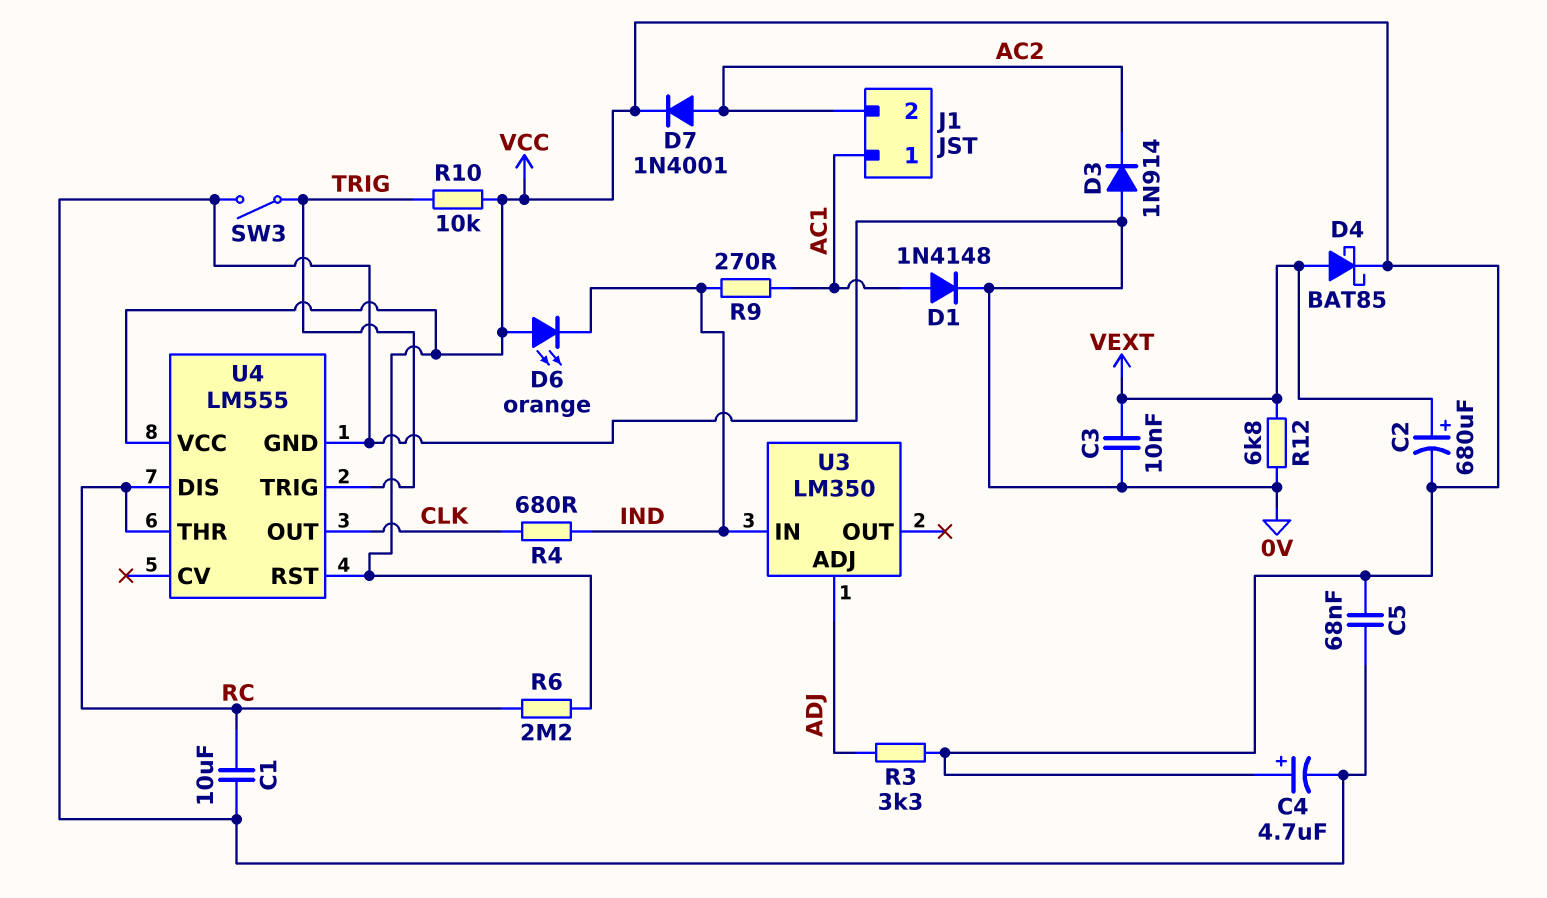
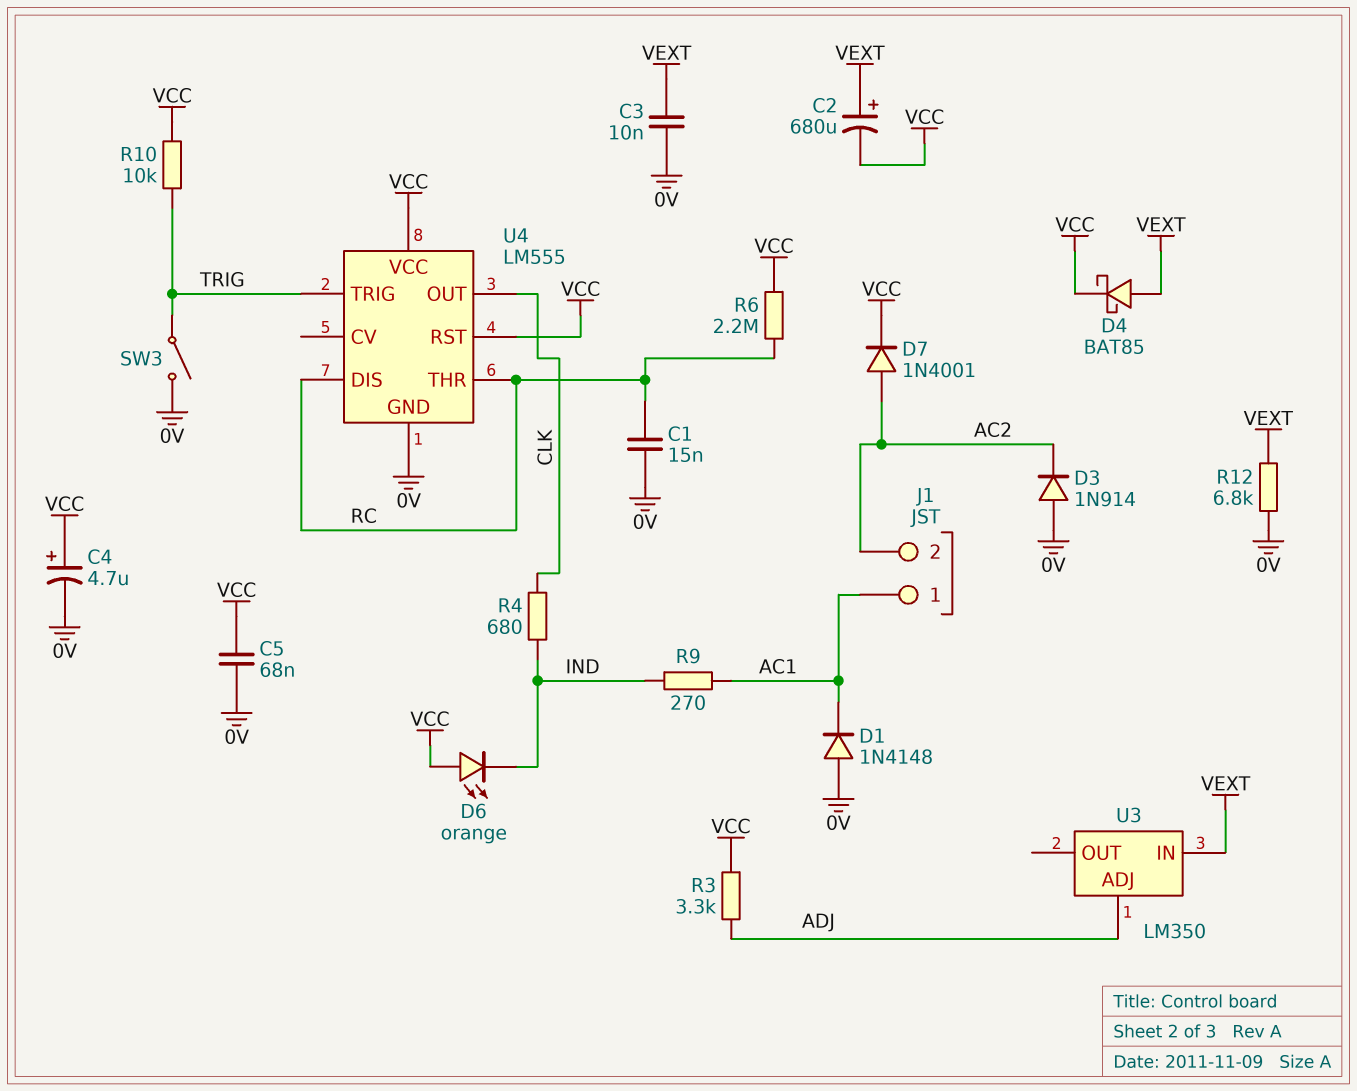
C1: 10uF (0V, RC) -> 15nF (0V, RC)
D1: diode 1N4148 (A AC1, K 0V) -> diode 1N4148 (A 0V, K AC1)
U3 pin IN: IND -> VEXT

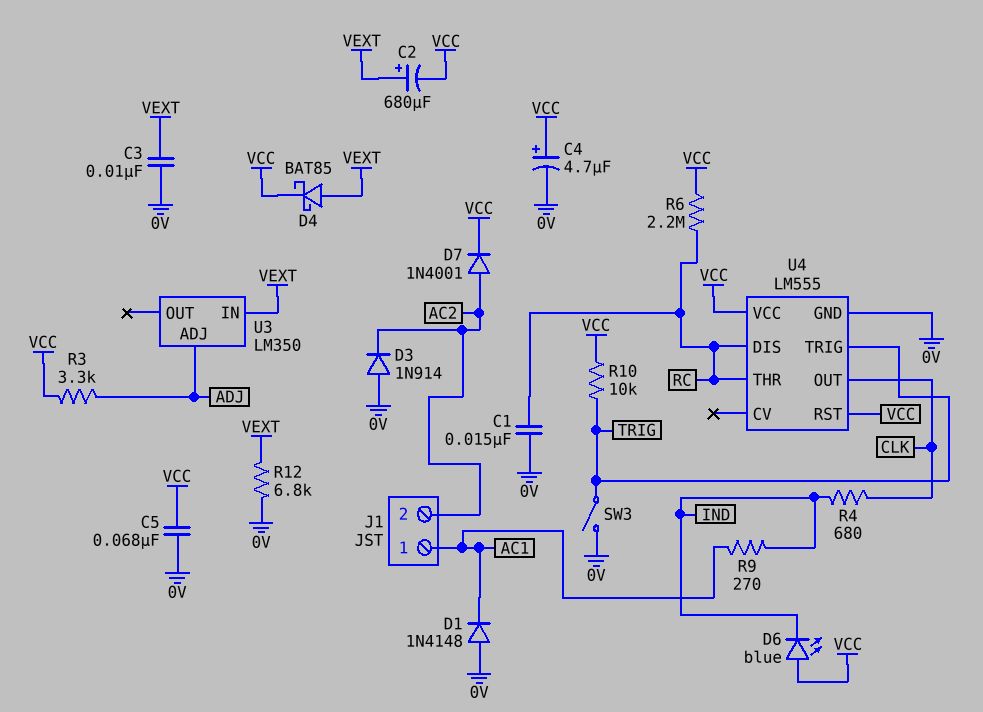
D6: LED orange (A VCC, K IND) -> LED blue (A VCC, K IND)

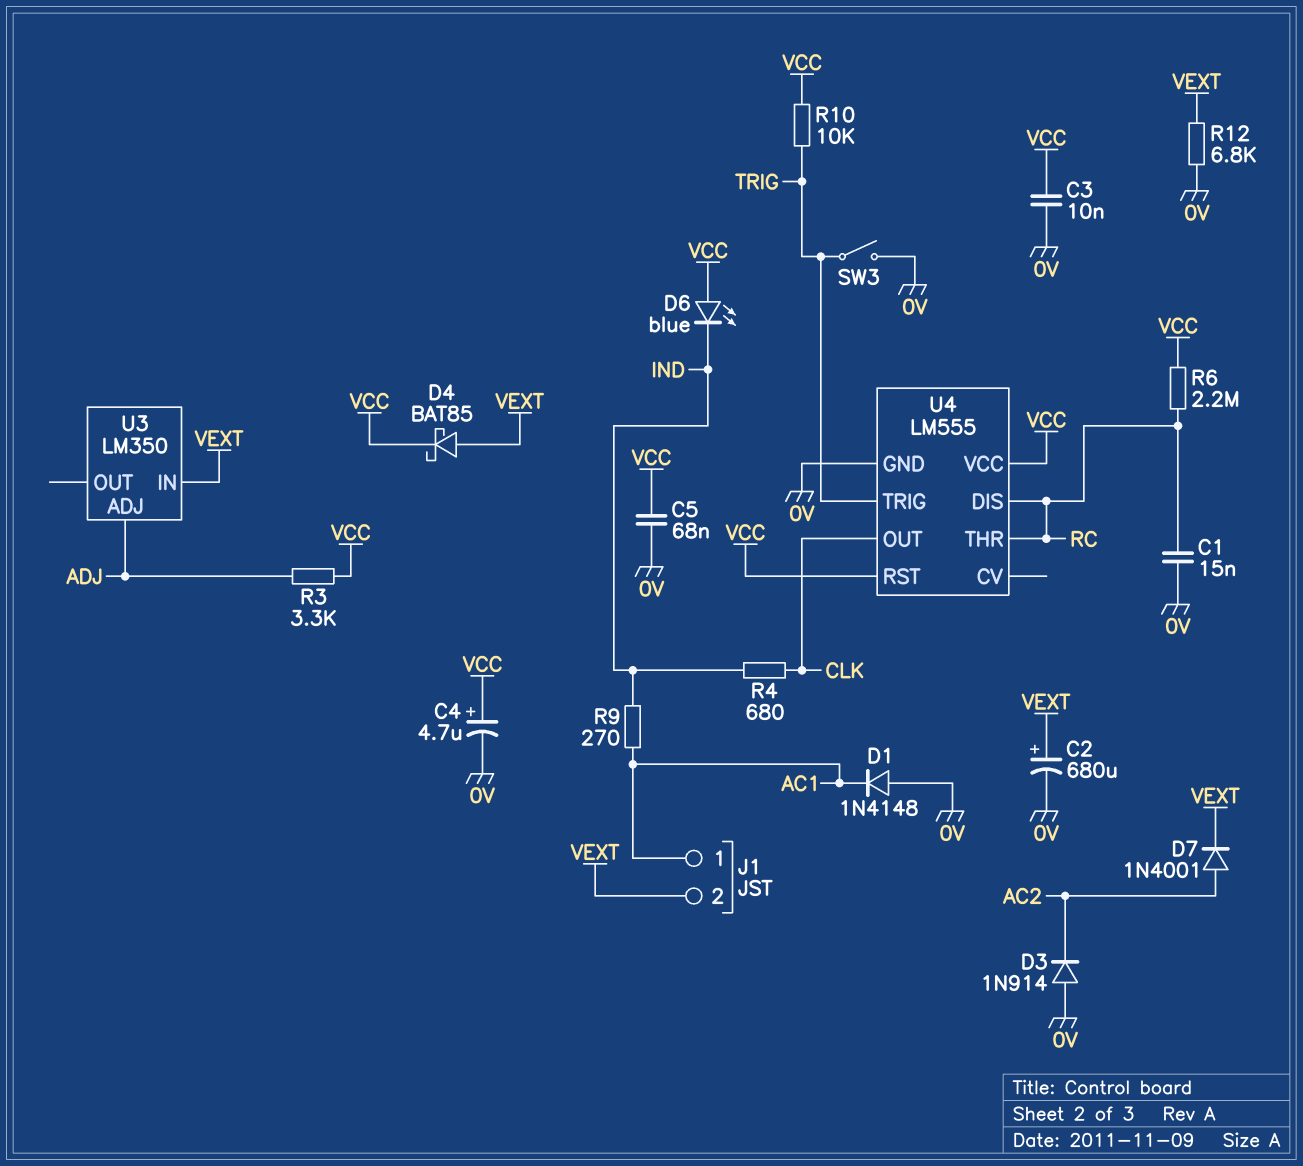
C2: 680uF (plus VEXT, minus VCC) -> 680uF (plus VEXT, minus 0V)
C3: 10nF (0V, VEXT) -> 10nF (0V, VCC)
D7: diode 1N4001 (A AC2, K VCC) -> diode 1N4001 (A AC2, K VEXT)
J1 pin 2: AC2 -> VEXT

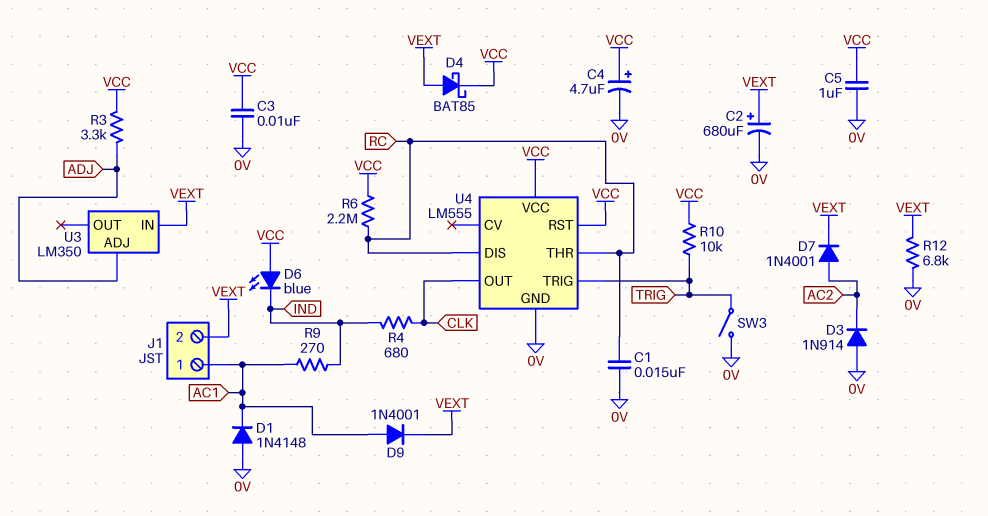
C5: 68nF (0V, VCC) -> 1uF (0V, VCC)
D9: none -> diode 1N4001 (A AC1, K VEXT)

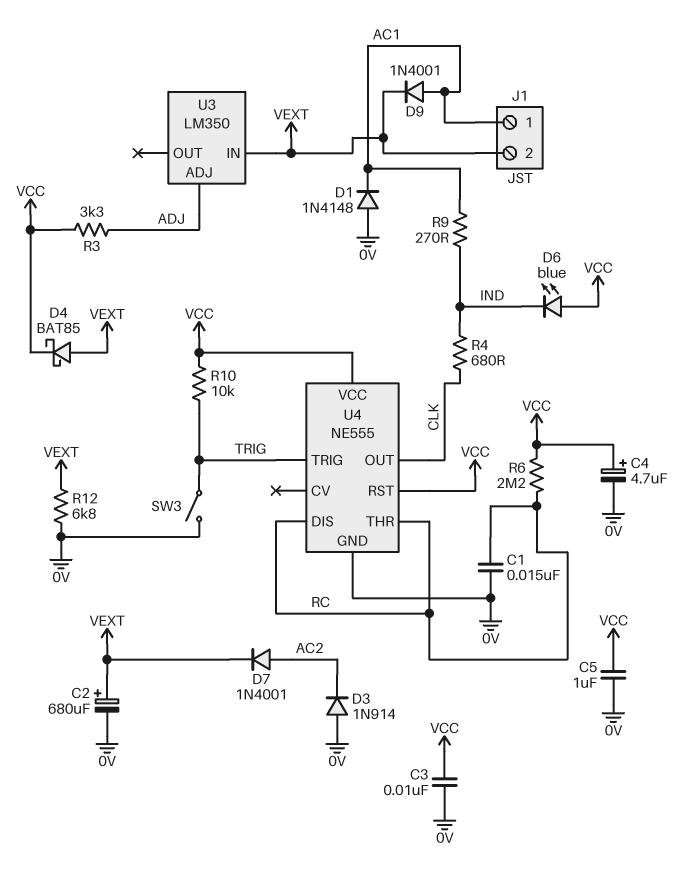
U4: LM555 -> NE555

